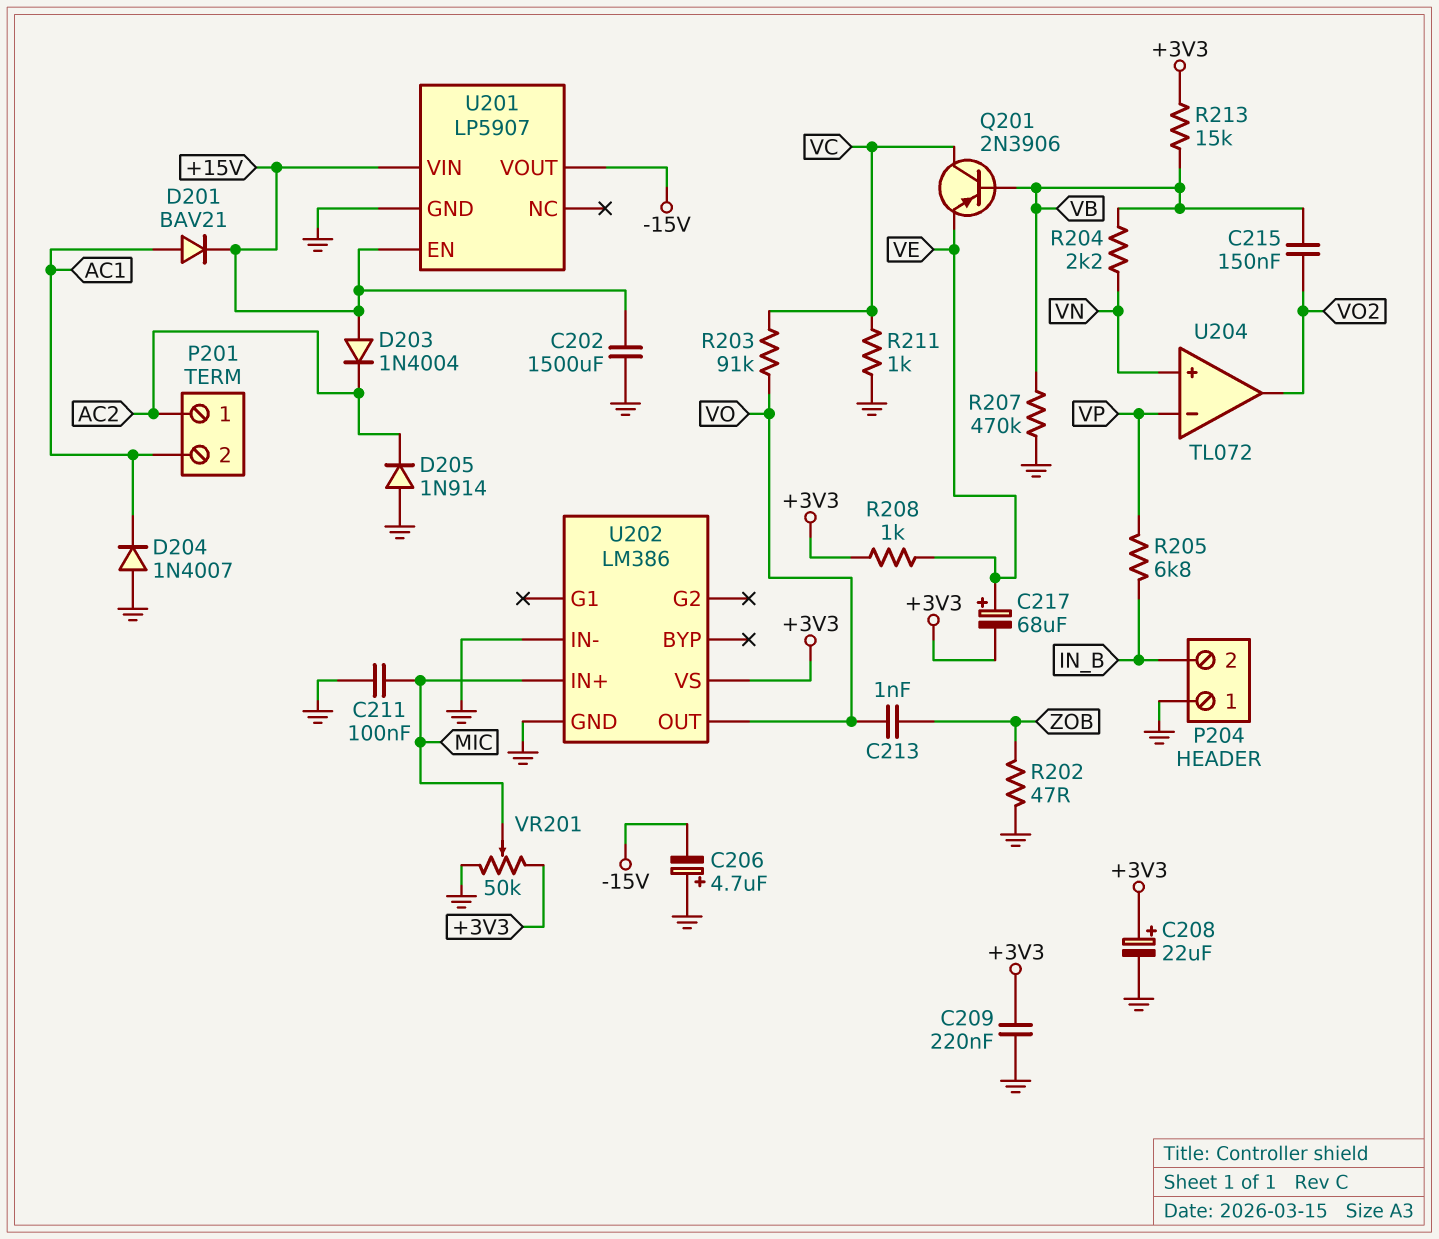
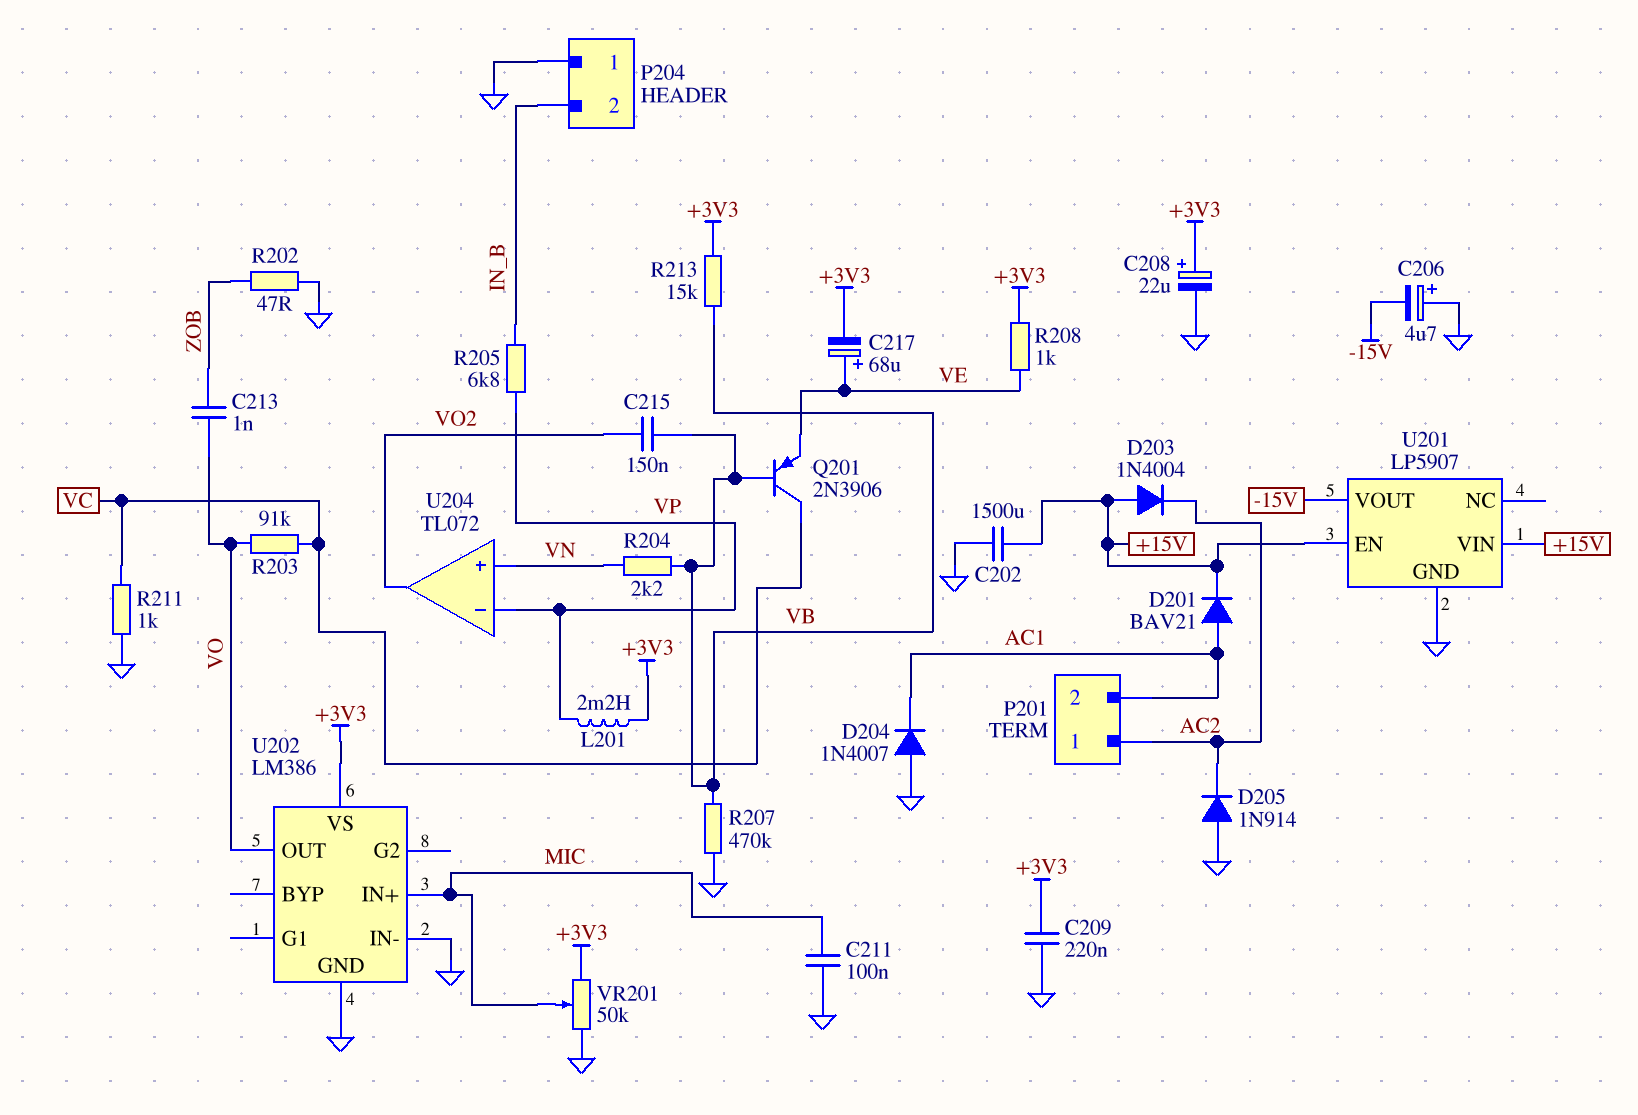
L201: none -> 2.2mH (+3V3, VP)

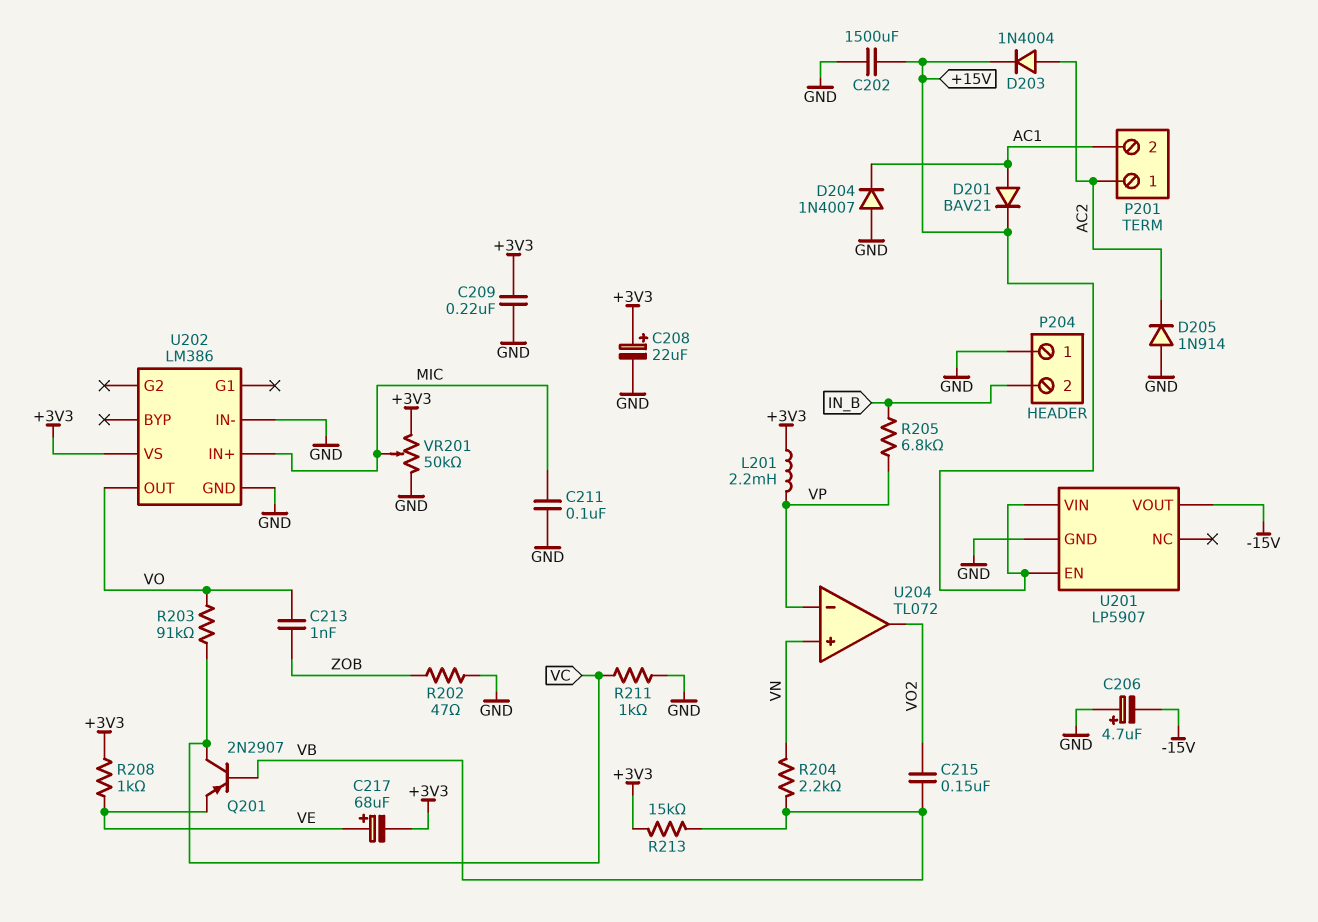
D203: diode 1N4004 (A +15V, K AC2) -> diode 1N4004 (A AC2, K +15V)
Q201: PNP 2N3906 (B VB, C VC, E VE) -> PNP 2N2907 (B VB, C VC, E VE)
R207: 470k (GND, VB) -> none

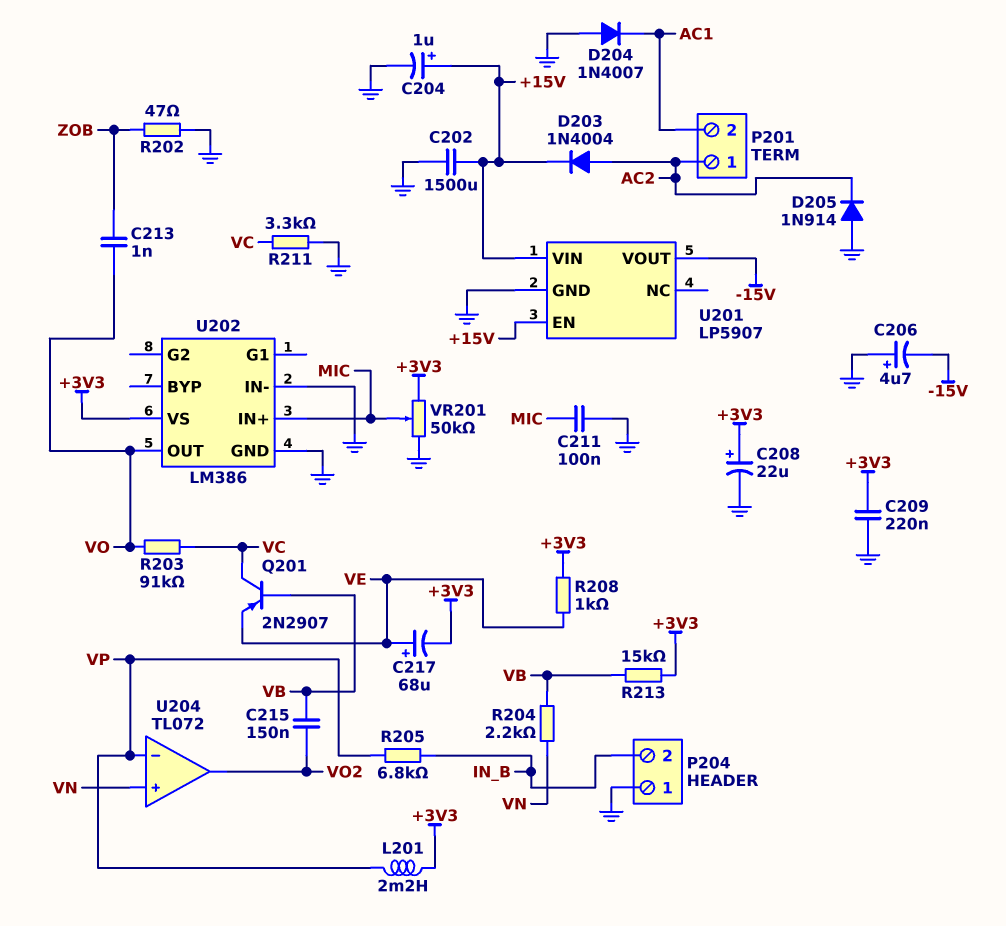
C204: none -> 1uF (plus +15V, minus GND)
D201: diode BAV21 (A AC1, K +15V) -> none
R211: 1k (GND, VC) -> 3.3k (GND, VC)

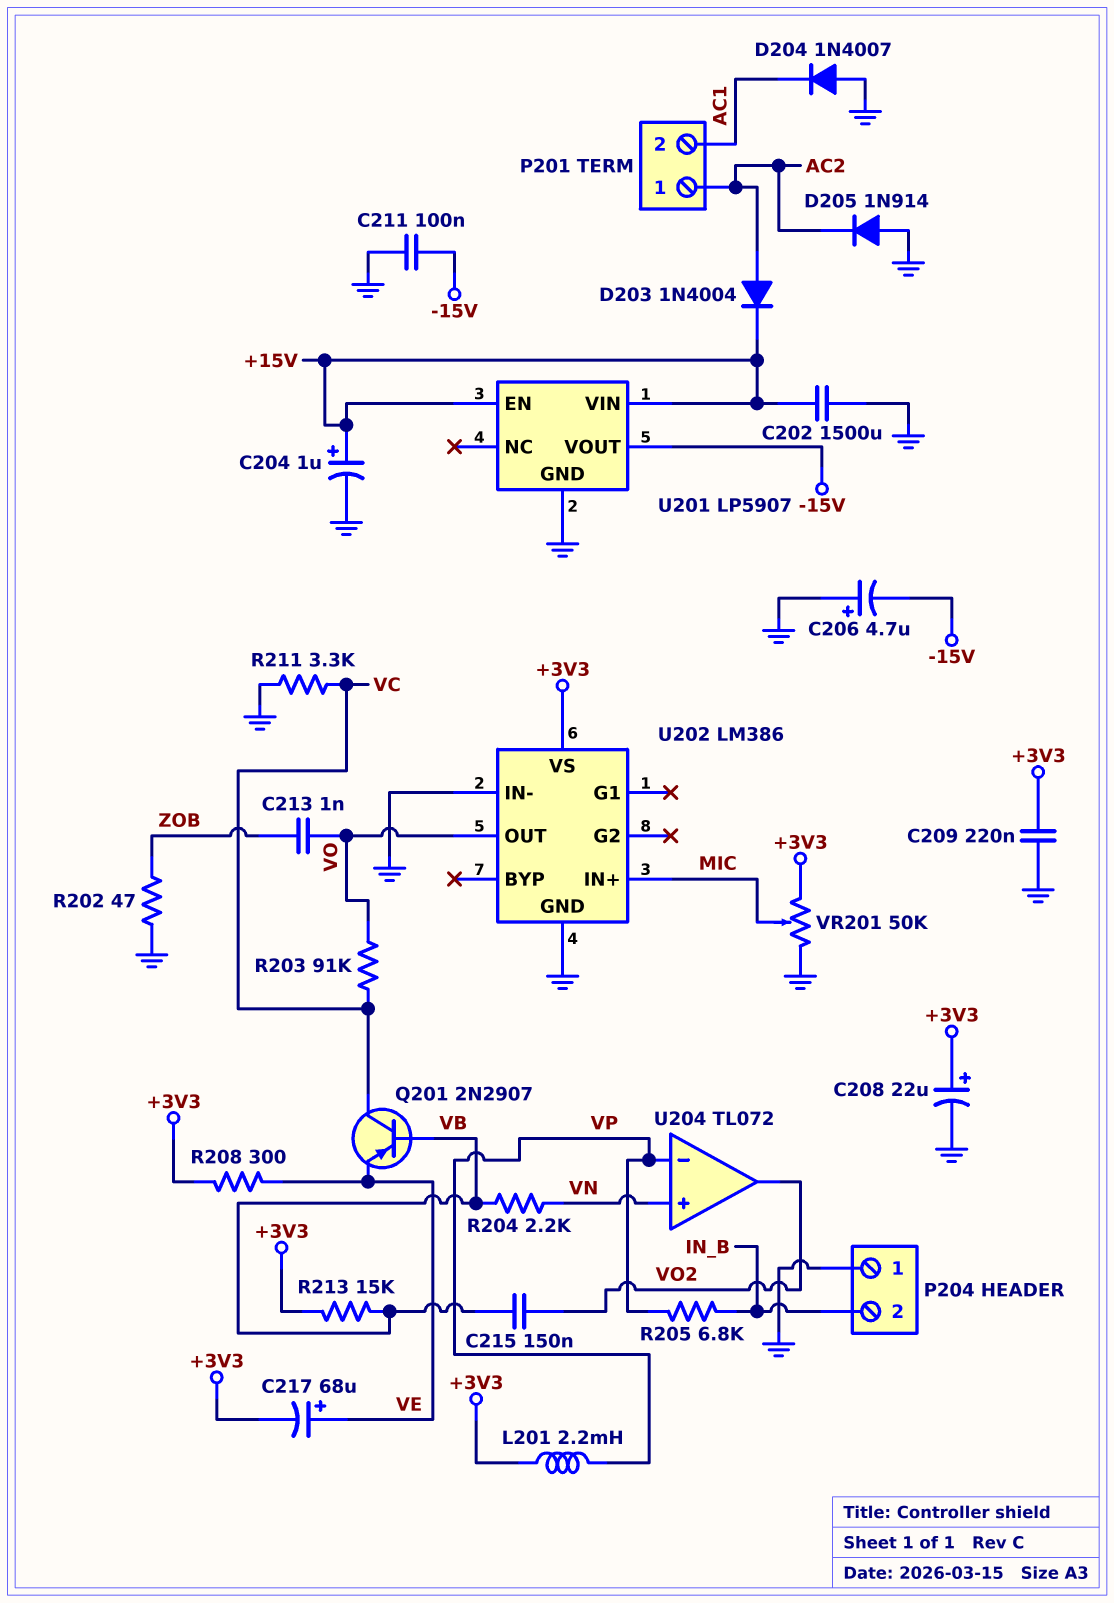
C211: 100nF (GND, MIC) -> 100nF (-15V, GND)
R208: 1k (+3V3, VE) -> 300 (+3V3, VE)

